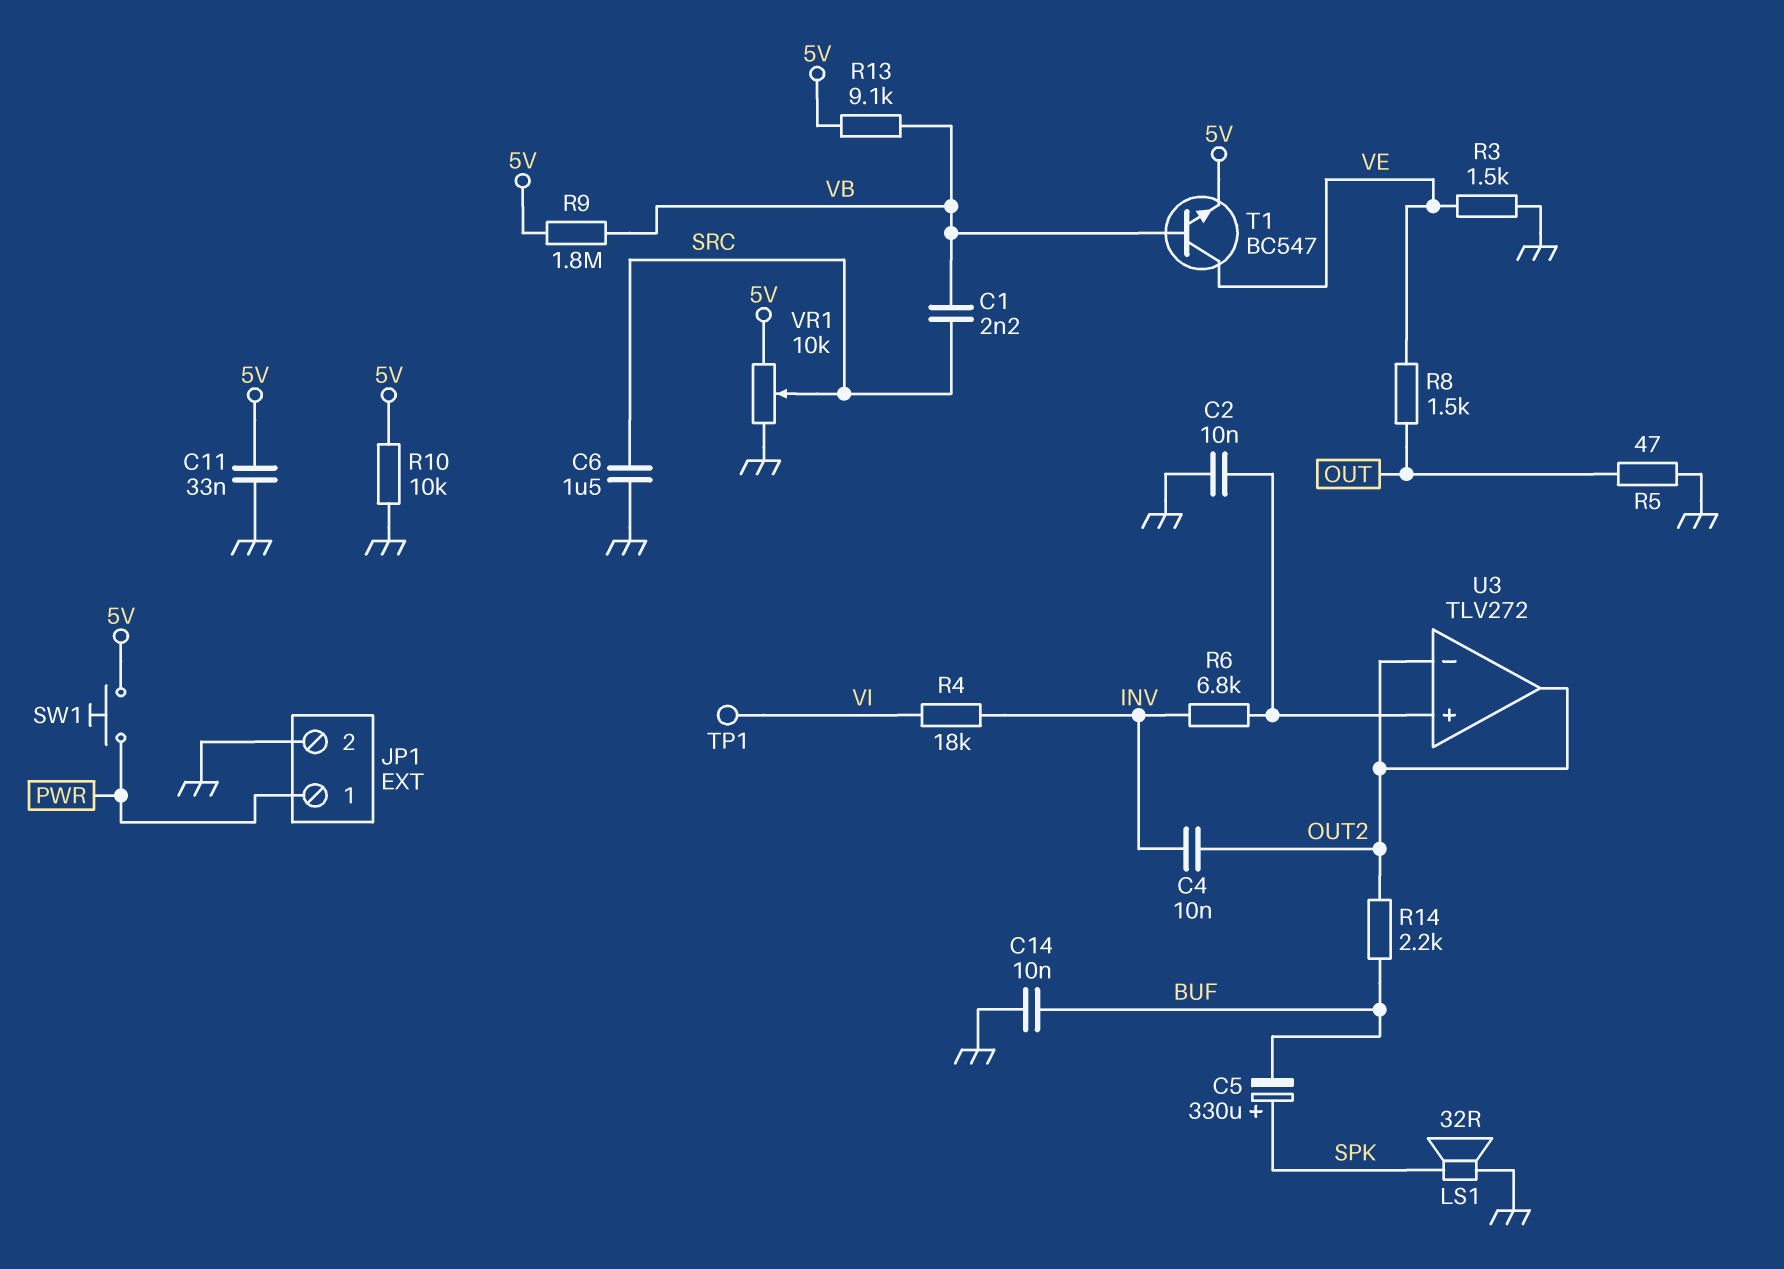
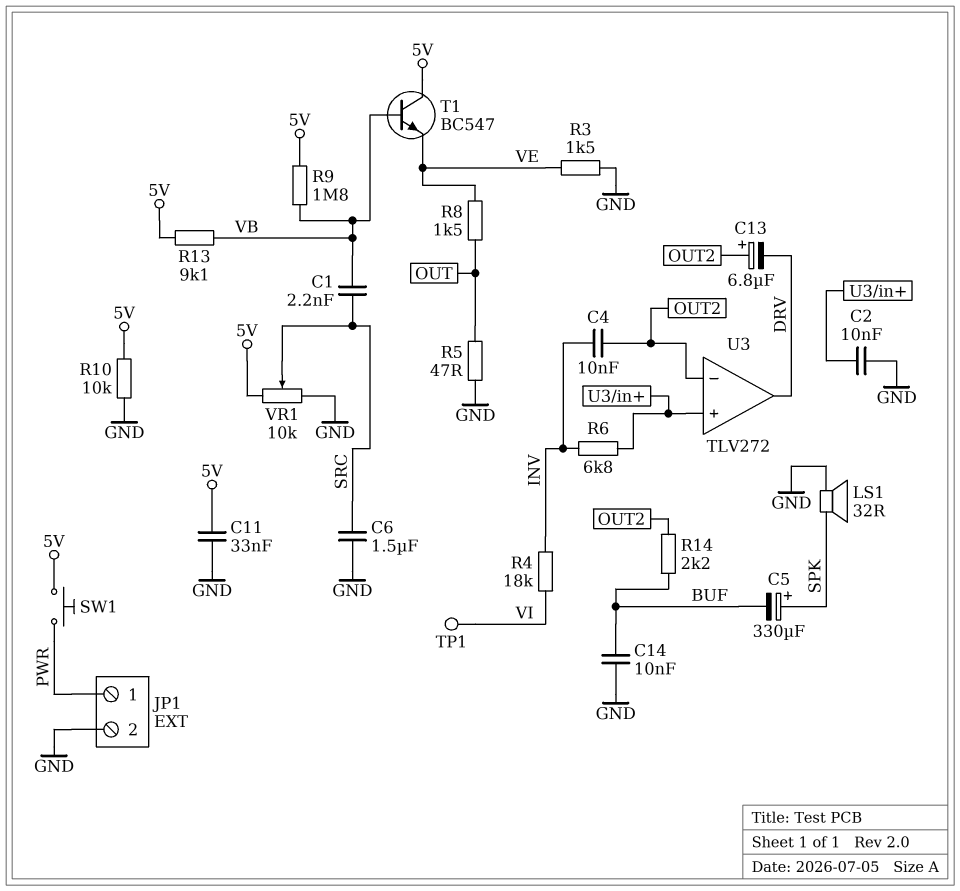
C13: none -> 6.8uF (plus OUT2, minus DRV)
T1: NPN BC547 (B VB, C VE, E 5V) -> NPN BC547 (B VB, C 5V, E VE)
U3 pin out: OUT2 -> DRV

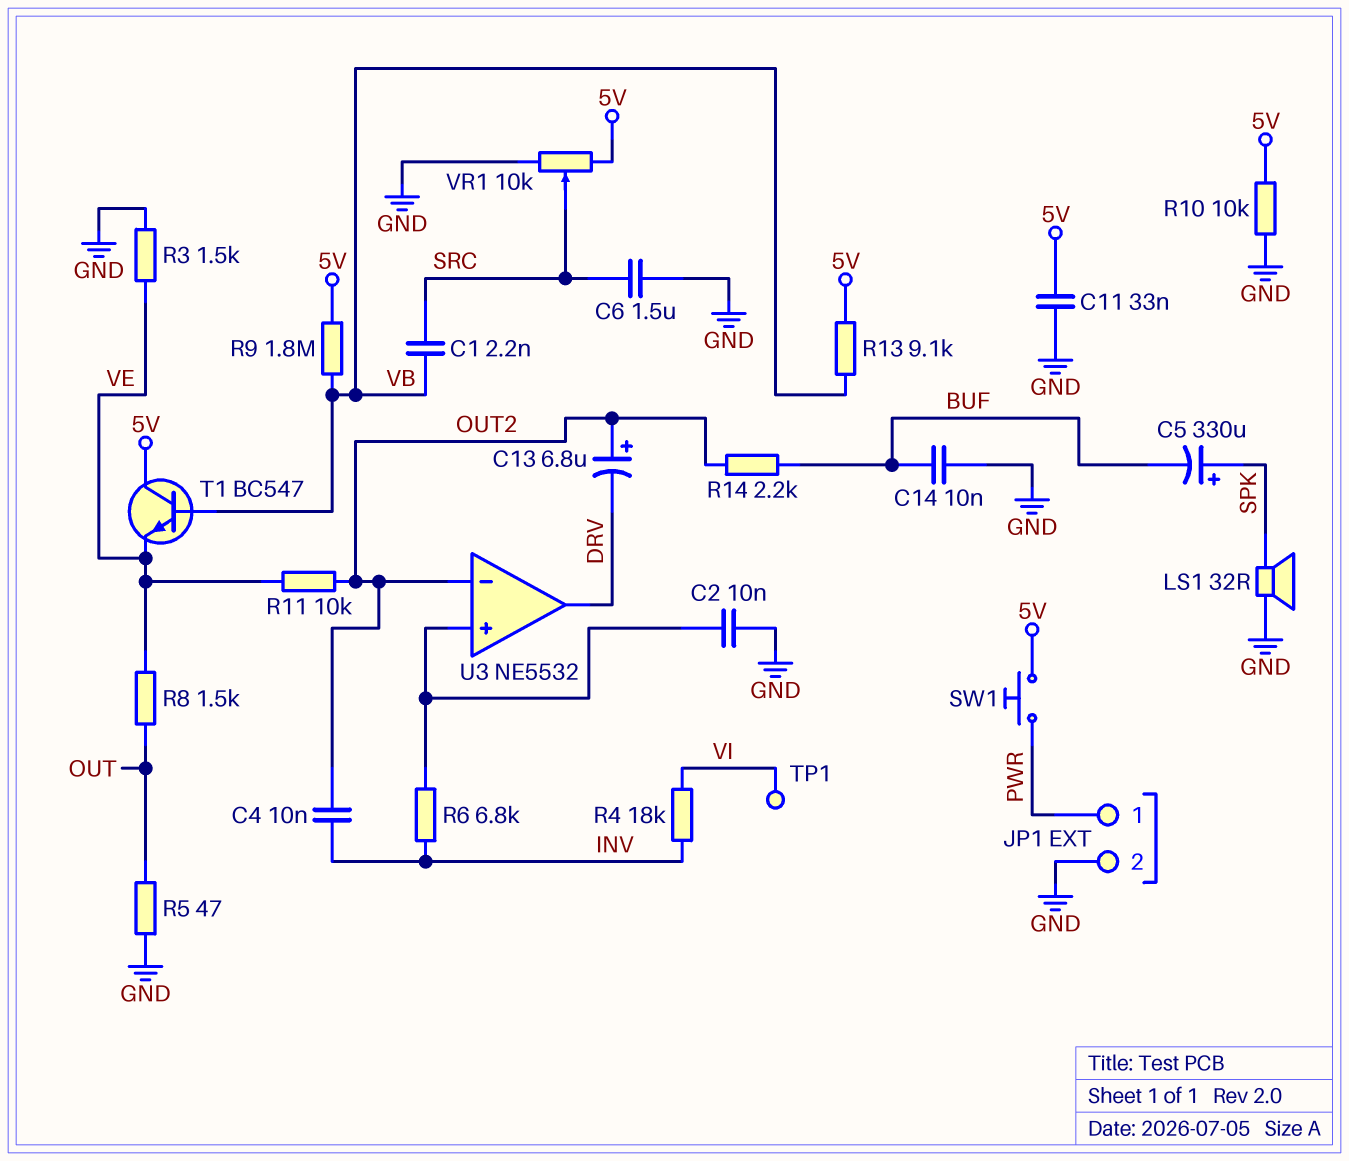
R11: none -> 10k (OUT2, VE)
U3: TLV272 -> NE5532

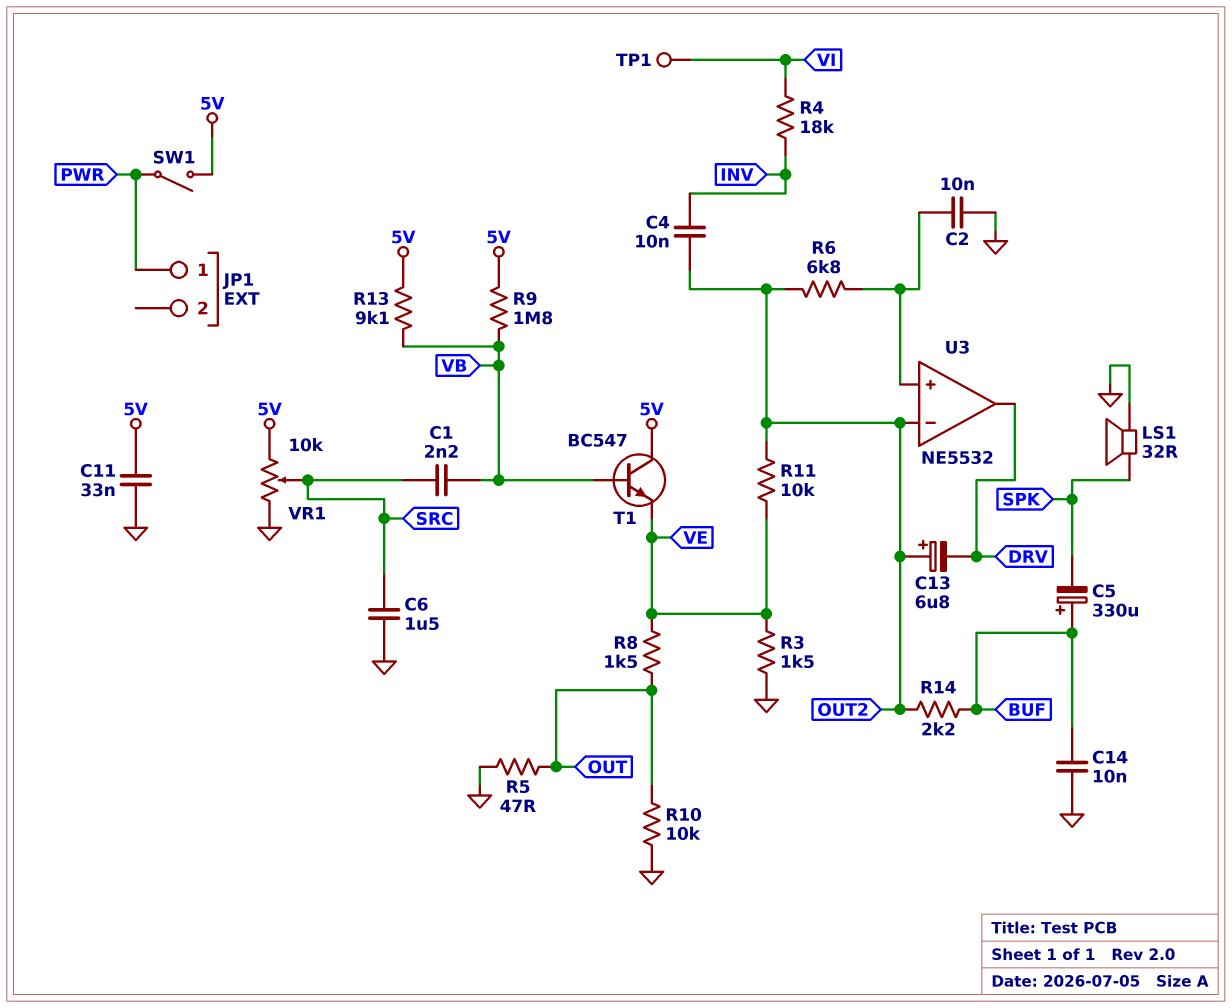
C5: 330uF (plus SPK, minus BUF) -> 330uF (plus BUF, minus SPK)
JP1 pin 2: GND -> none
R6: 6.8k (INV, U3/in+) -> 6.8k (OUT2, U3/in+)
R10: 10k (5V, GND) -> 10k (GND, OUT)
SW1: button (5V, PWR) -> switch (5V, PWR)

